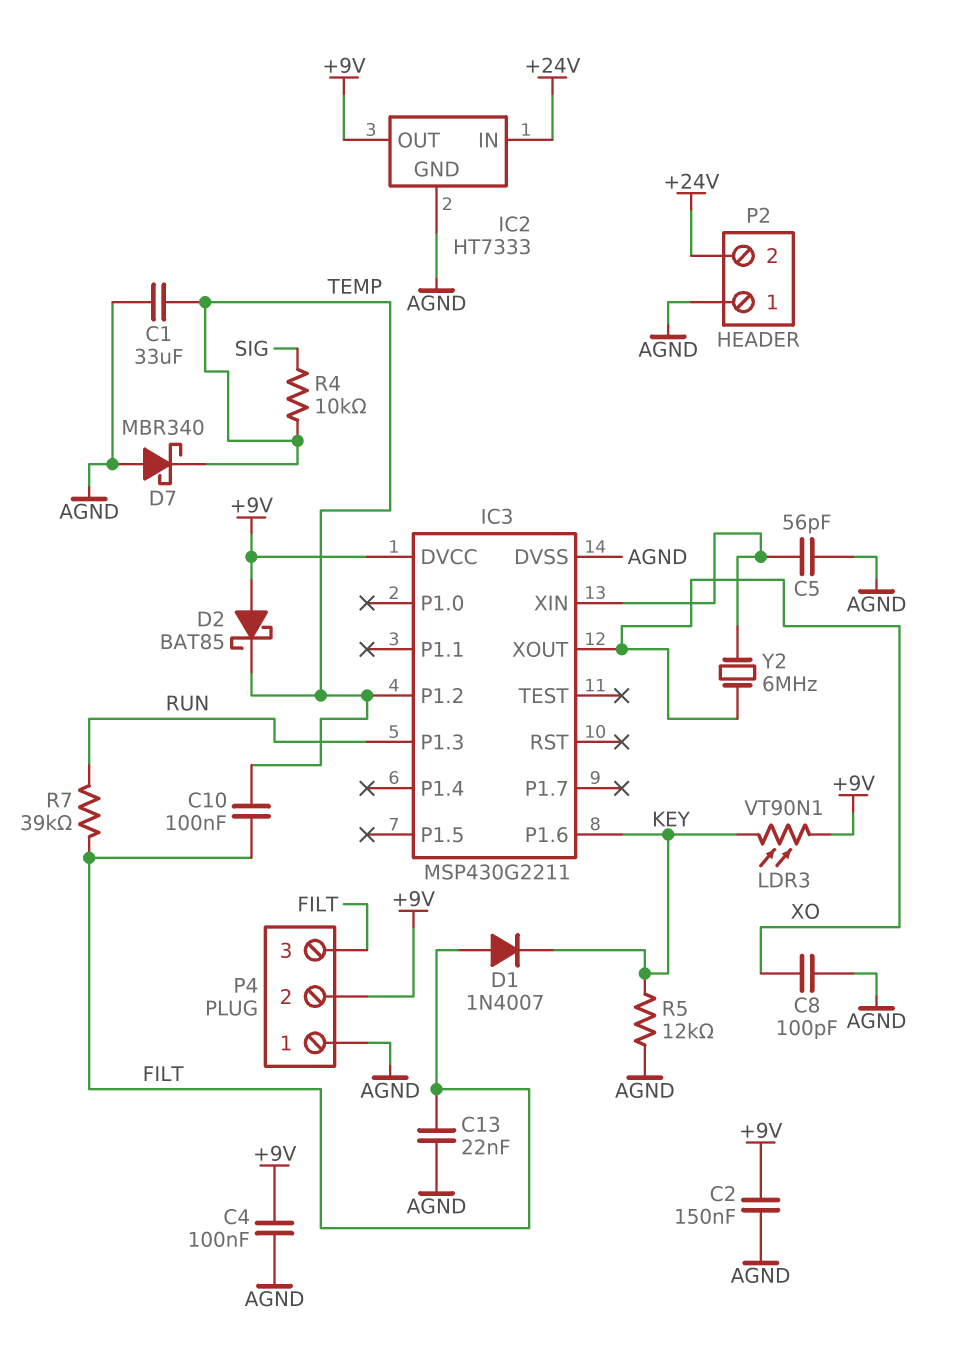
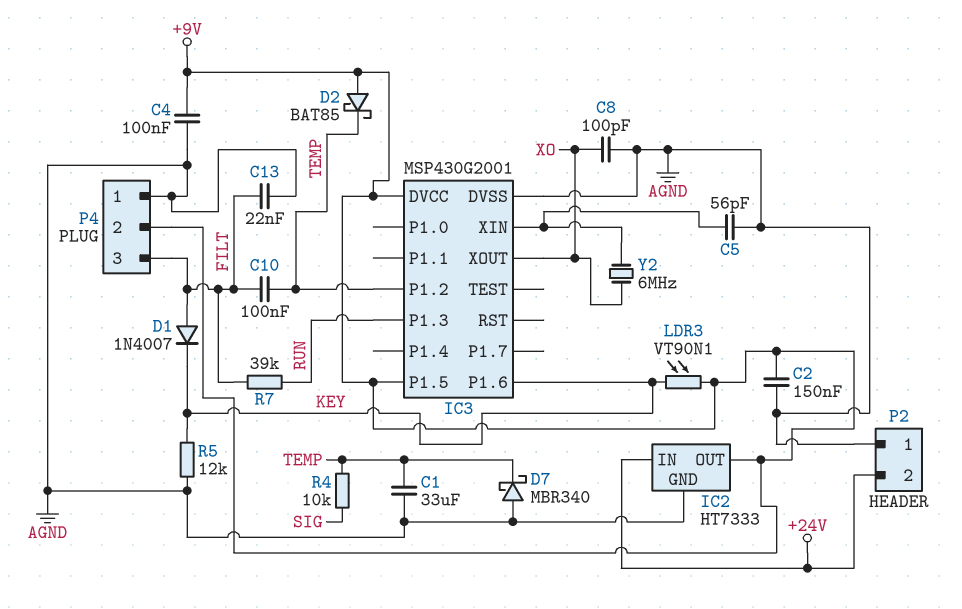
IC3: MSP430G2211 -> MSP430G2001
IC3 pin P1.5: none -> +9V

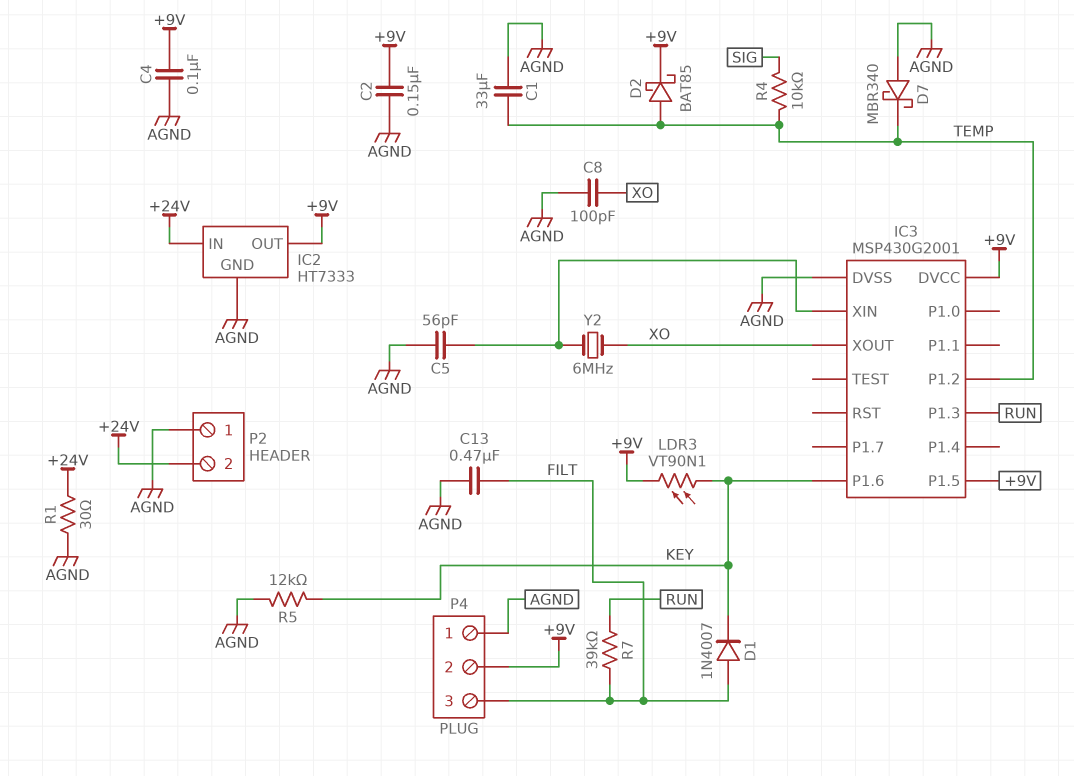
C10: 100nF (FILT, TEMP) -> none
C13: 22nF (AGND, FILT) -> 470nF (AGND, FILT)
D2: schottky BAT85 (A +9V, K TEMP) -> schottky BAT85 (A TEMP, K +9V)
R1: none -> 30 (+24V, AGND)

